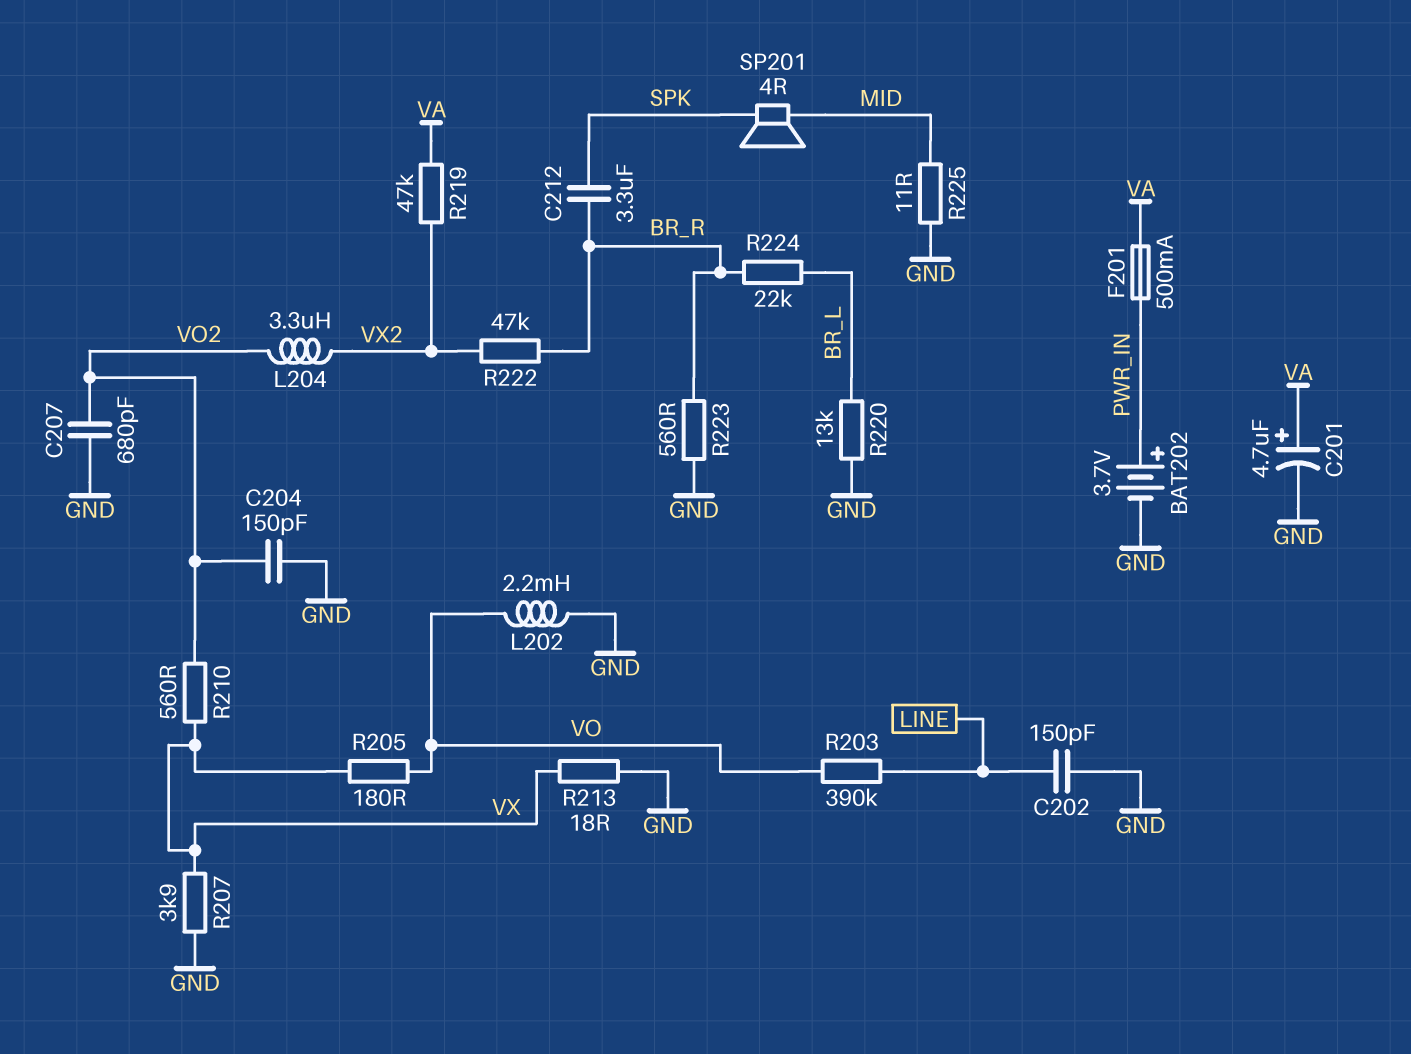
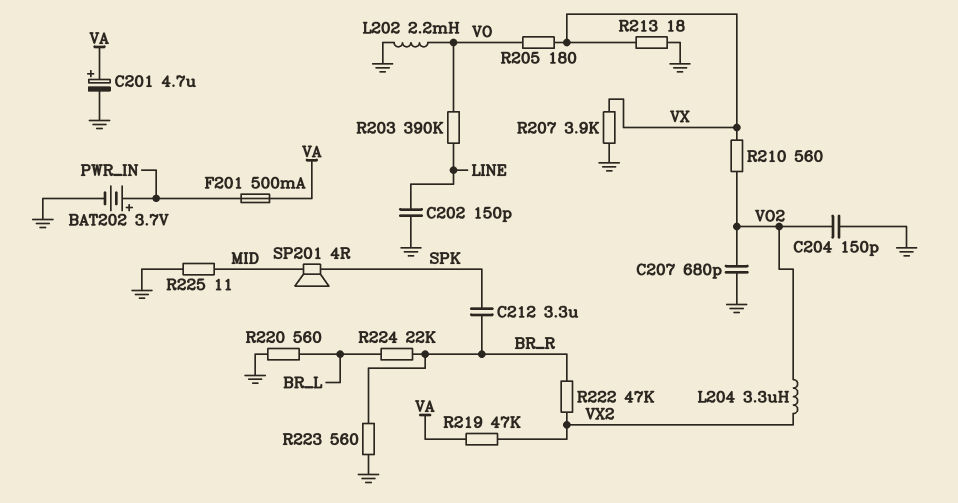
R220: 13k (BR_L, GND) -> 560 (BR_L, GND)

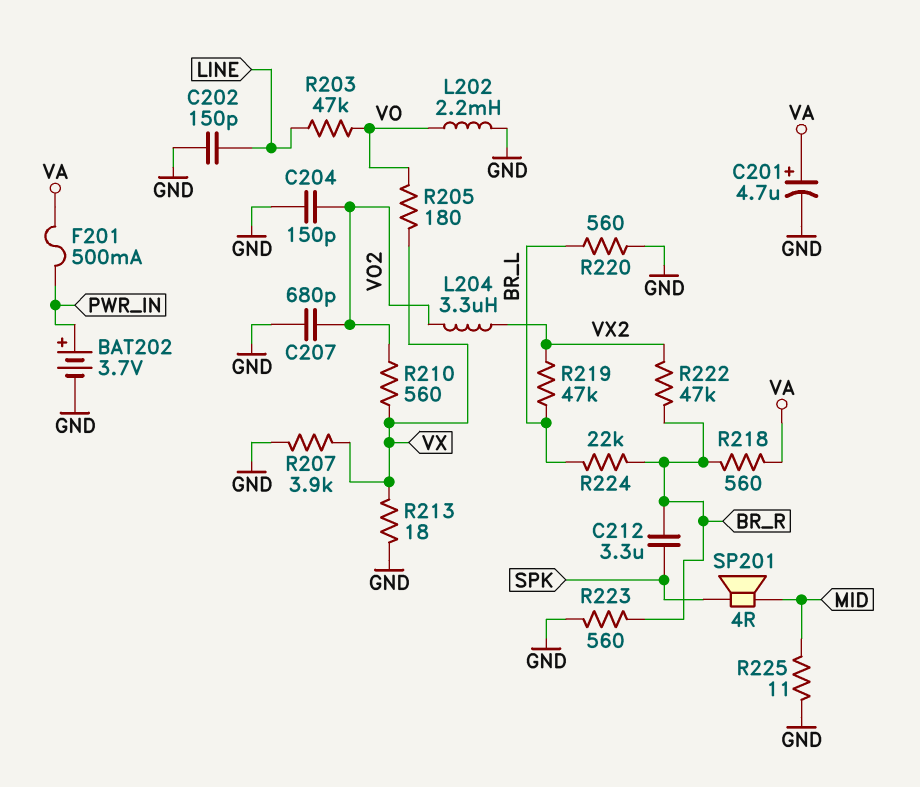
R203: 390k (LINE, VO) -> 47k (LINE, VO)
R218: none -> 560 (BR_R, VA)
R219: 47k (VA, VX2) -> 47k (BR_L, VX2)

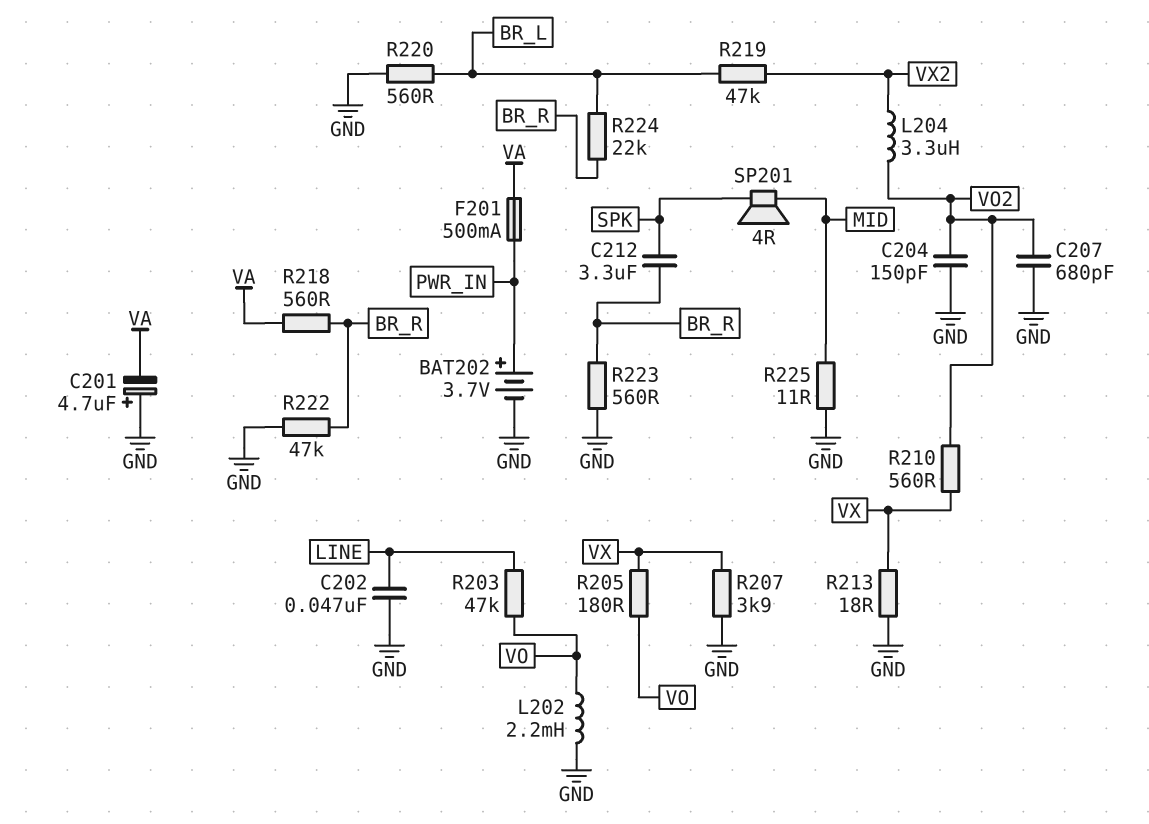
C201: 4.7uF (plus VA, minus GND) -> 4.7uF (plus GND, minus VA)
C202: 150pF (GND, LINE) -> 47nF (GND, LINE)
R222: 47k (BR_R, VX2) -> 47k (BR_R, GND)

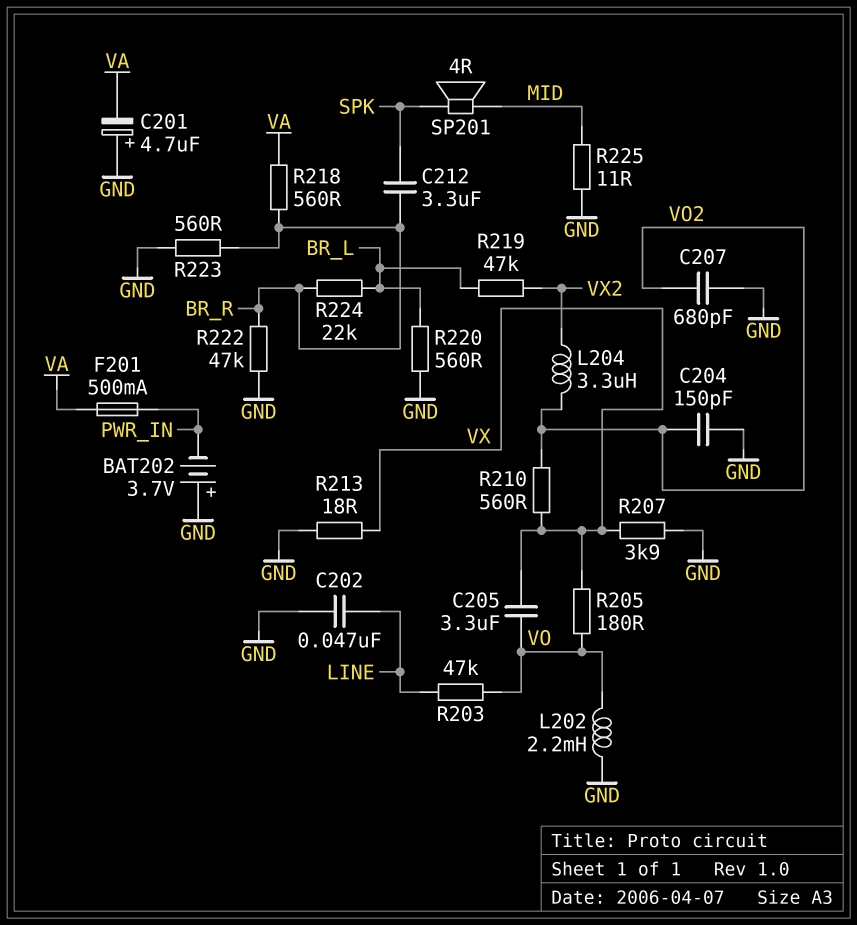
BAT202: 3.7V (plus PWR_IN, minus GND) -> 3.7V (plus GND, minus PWR_IN)
C205: none -> 3.3uF (VO, VX)

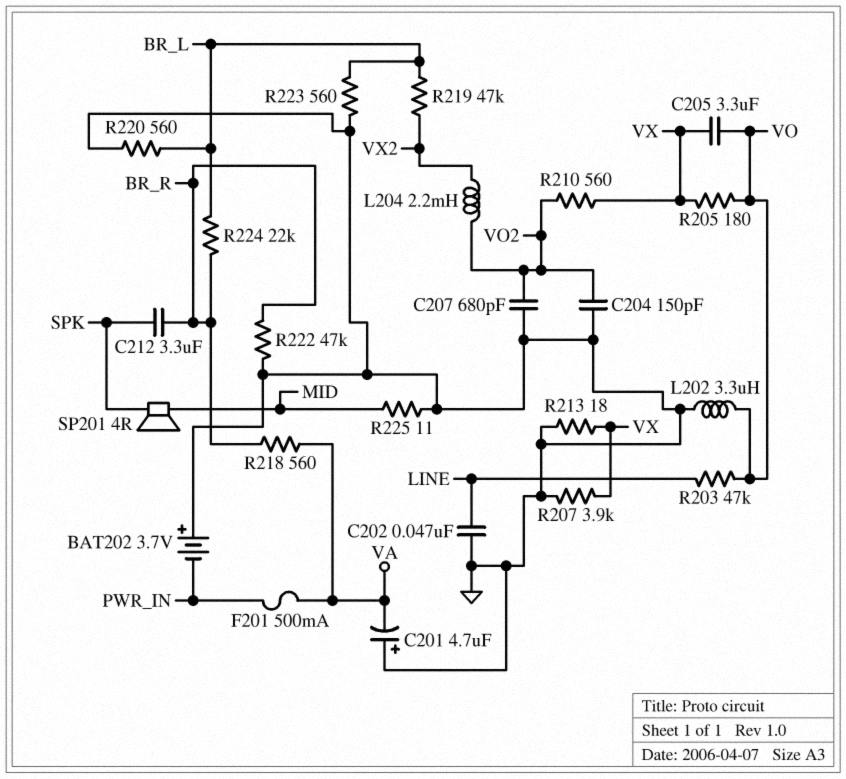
L202: 2.2mH (GND, VO) -> 3.3uH (GND, VO)
L204: 3.3uH (VO2, VX2) -> 2.2mH (VO2, VX2)
R223: 560 (BR_R, GND) -> 560 (BR_L, GND)

